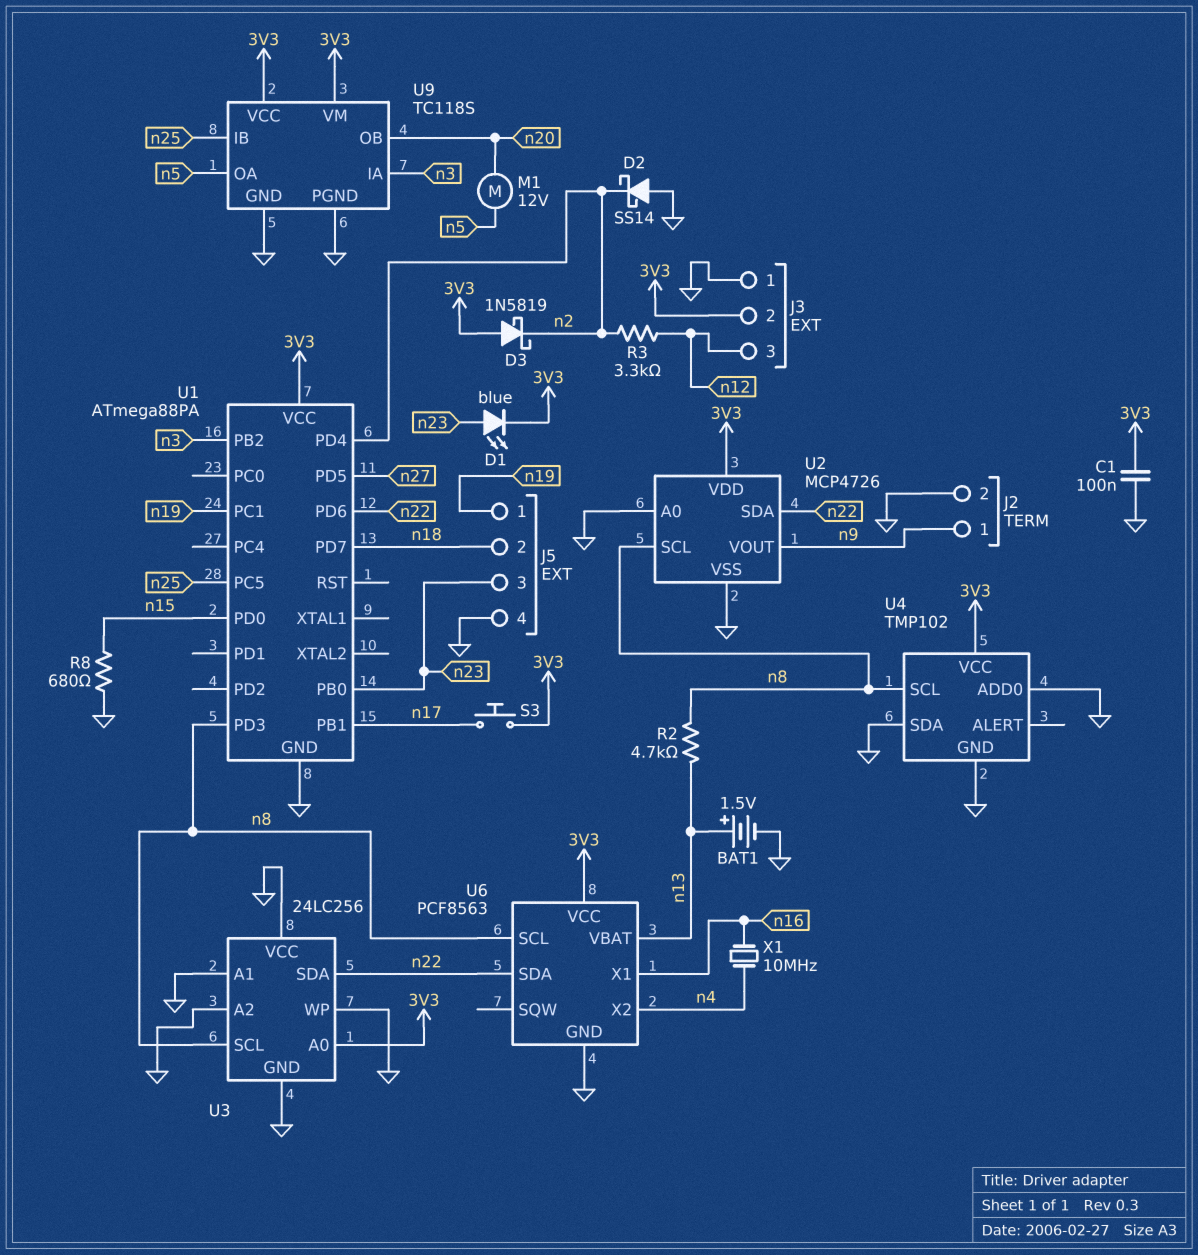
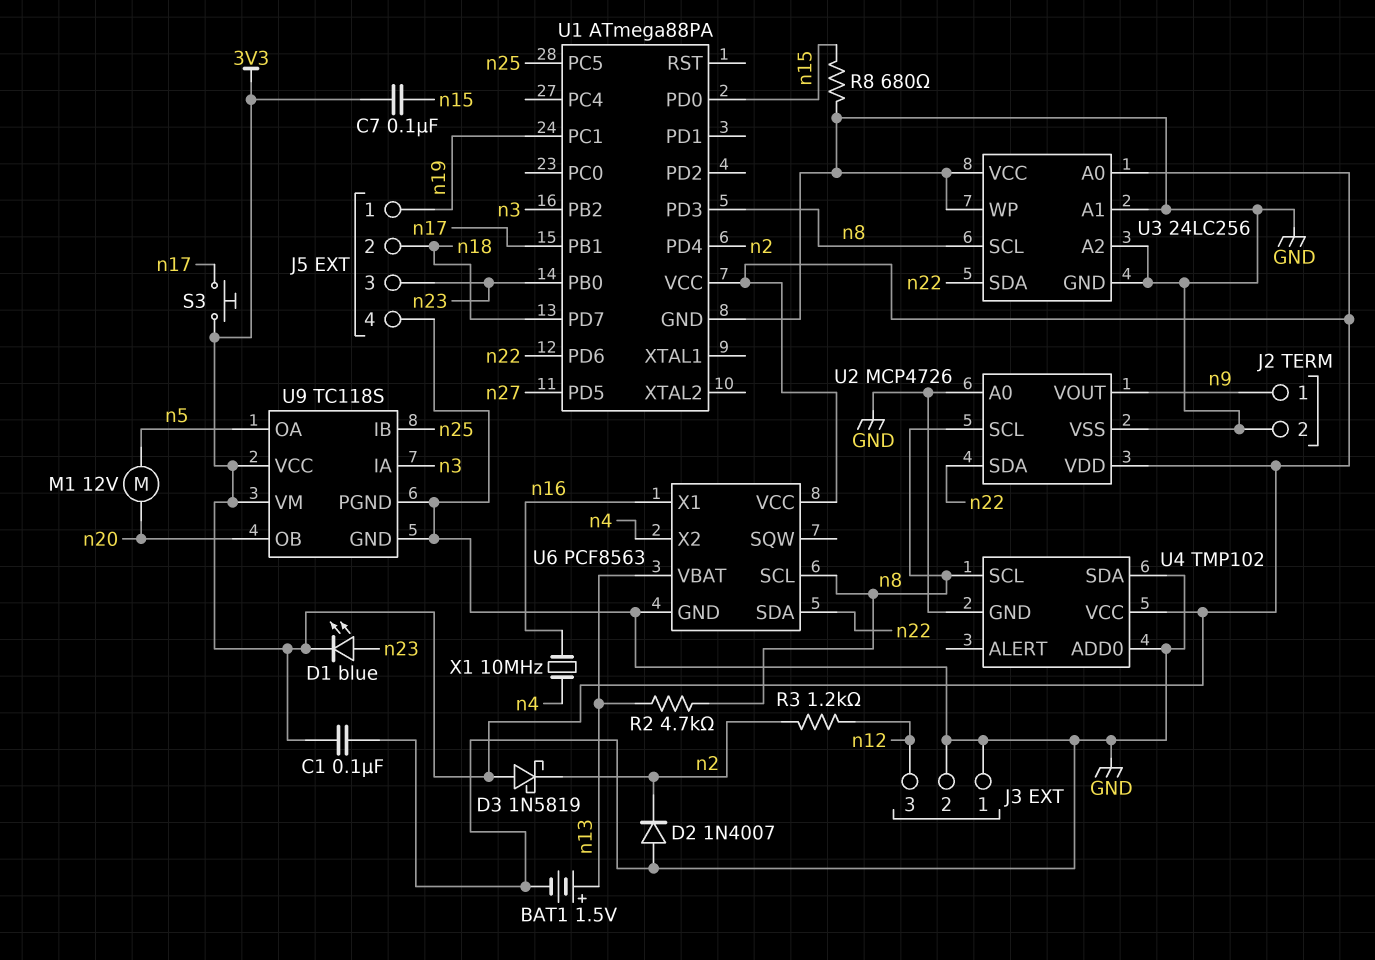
C7: none -> 100nF (3V3, n15)
D2: schottky SS14 (A GND, K n2) -> diode 1N4007 (A GND, K n2)
J3 pin 2: 3V3 -> GND
R3: 3.3k (n2, n12) -> 1.2k (n2, n12)

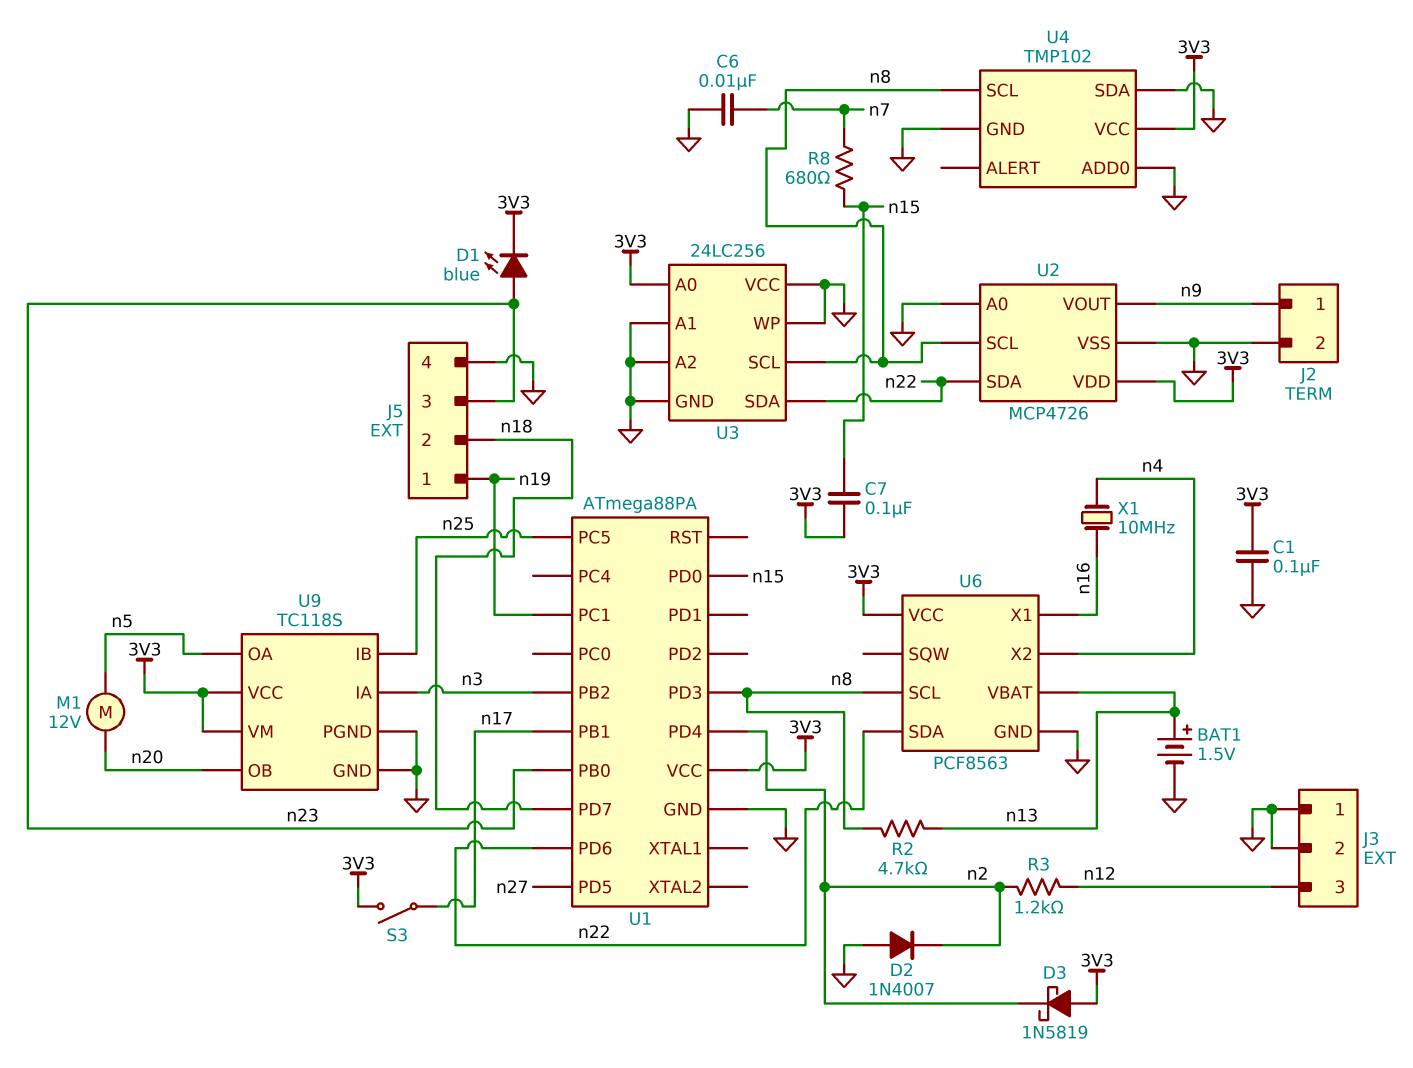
C6: none -> 10nF (GND, n7)
R8: 680 (GND, n15) -> 680 (n7, n15)
S3: button (3V3, n17) -> switch (3V3, n17)

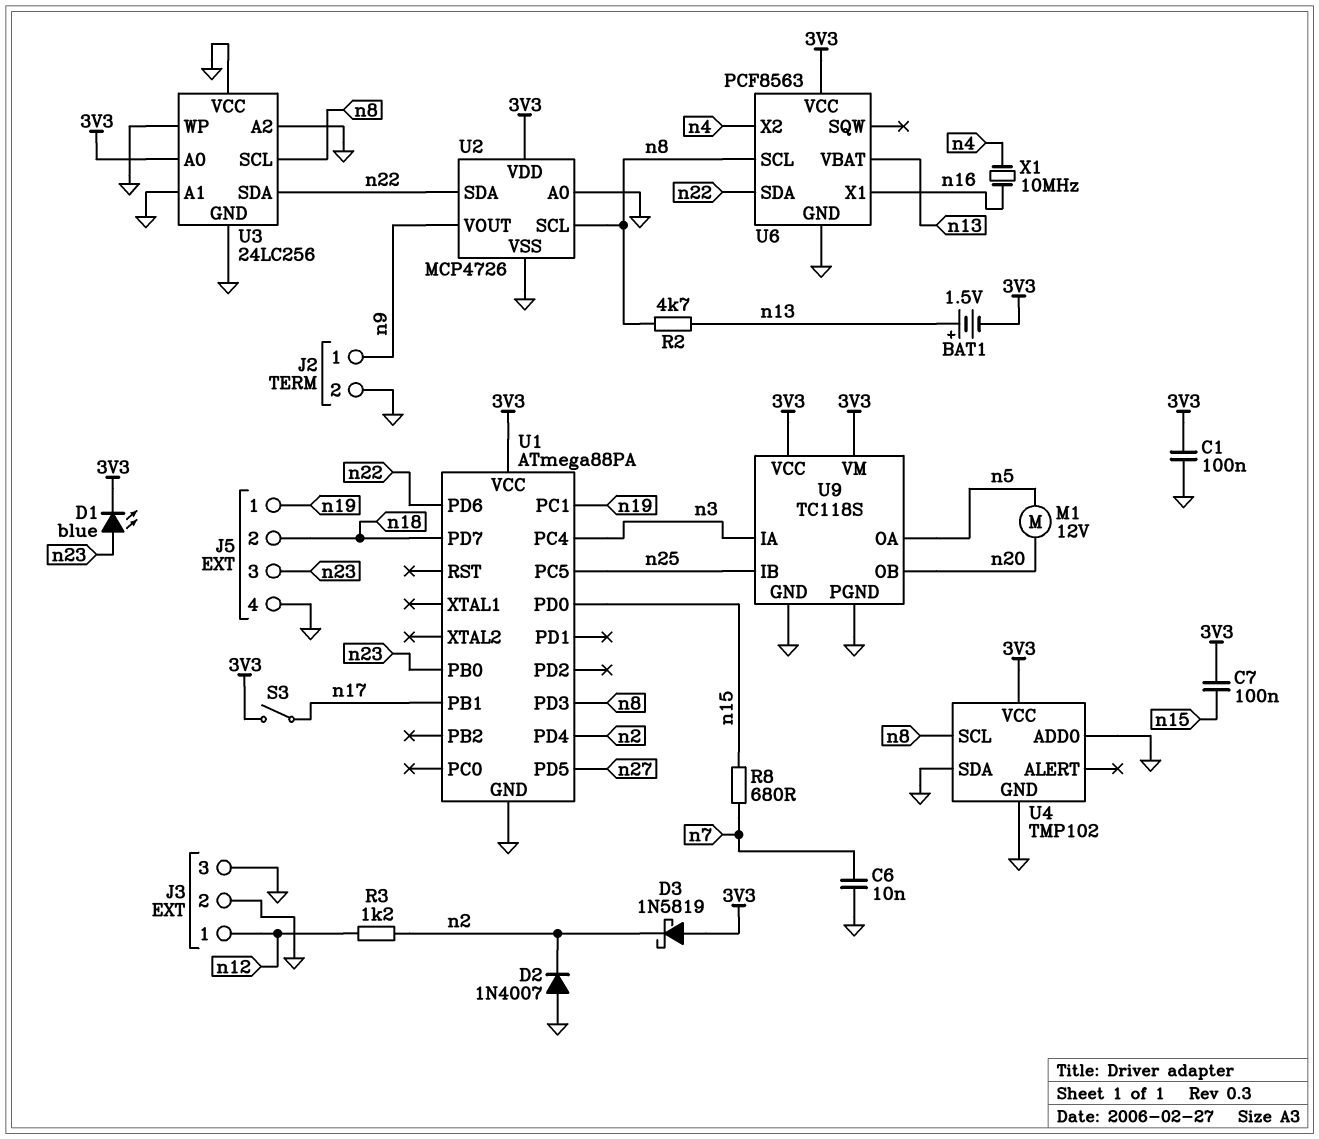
BAT1: 1.5V (plus n13, minus GND) -> 1.5V (plus n13, minus 3V3)
J3 pin 1: GND -> n12
J3 pin 3: n12 -> GND
U1 pin PB2: n3 -> none
U1 pin PC4: none -> n3

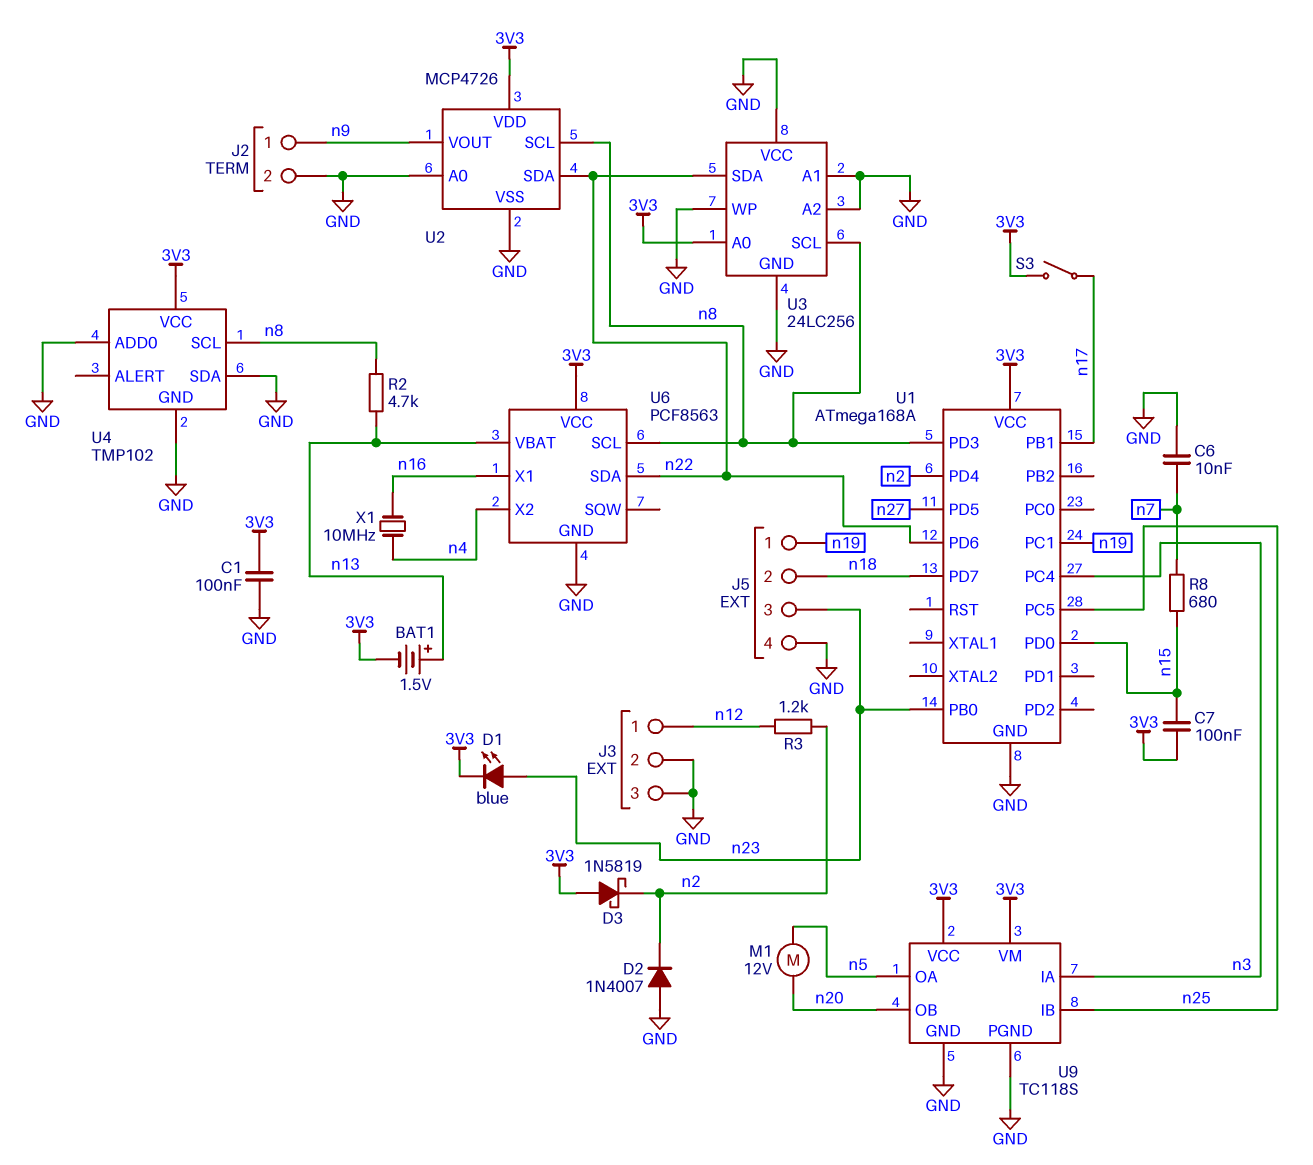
U1: ATmega88PA -> ATmega168A

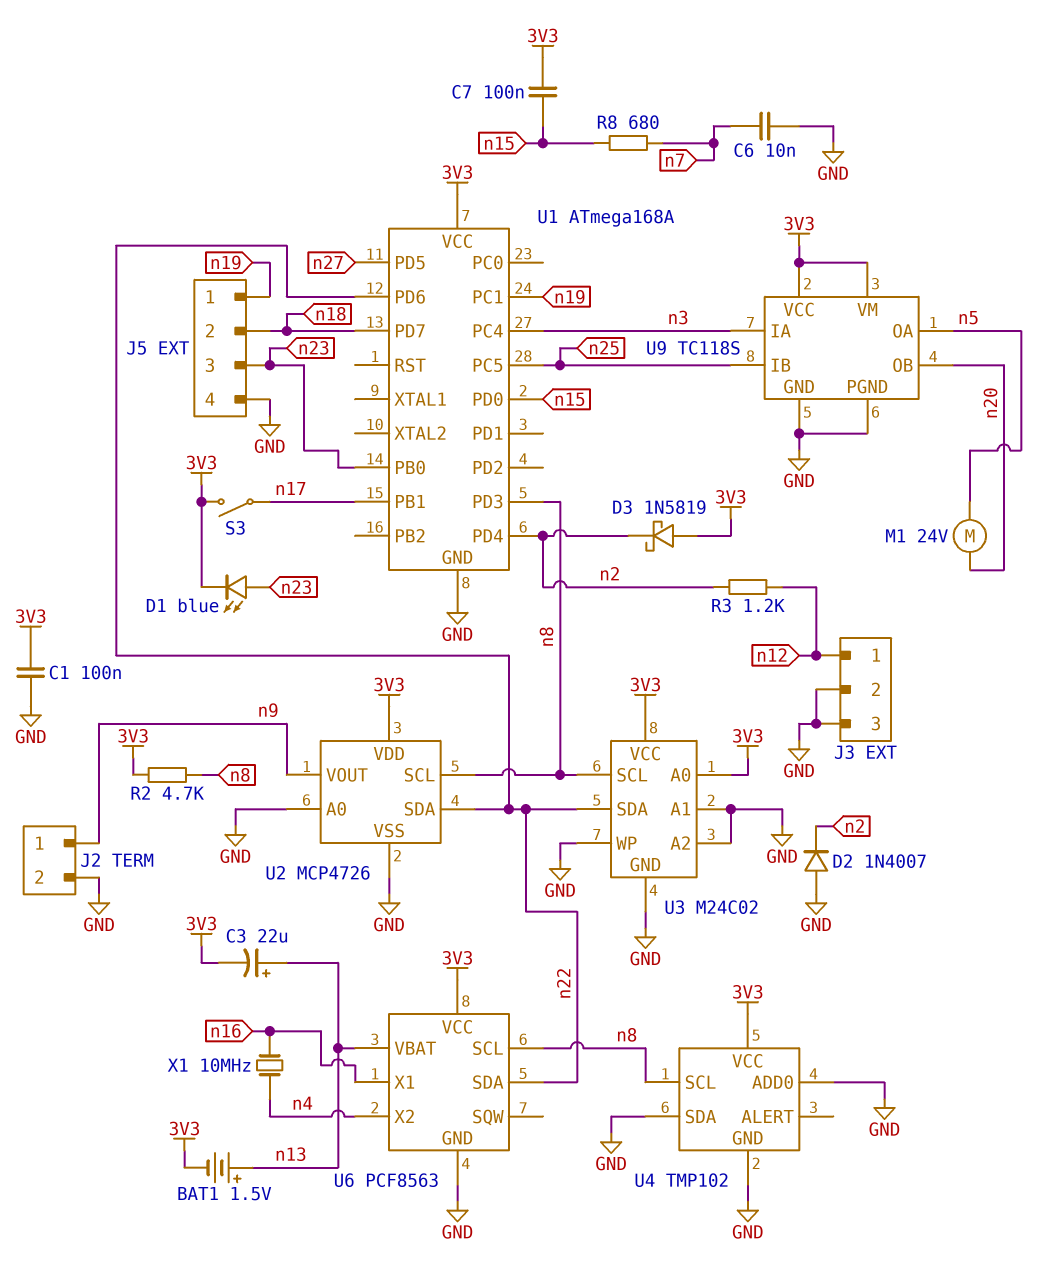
C3: none -> 22uF (plus n13, minus 3V3)
M1: motor 12V (n5, n20) -> motor 24V (n5, n20)
R2: 4.7k (n8, n13) -> 4.7k (3V3, n8)
U3: 24LC256 -> M24C02
U3 pin VCC: GND -> 3V3

